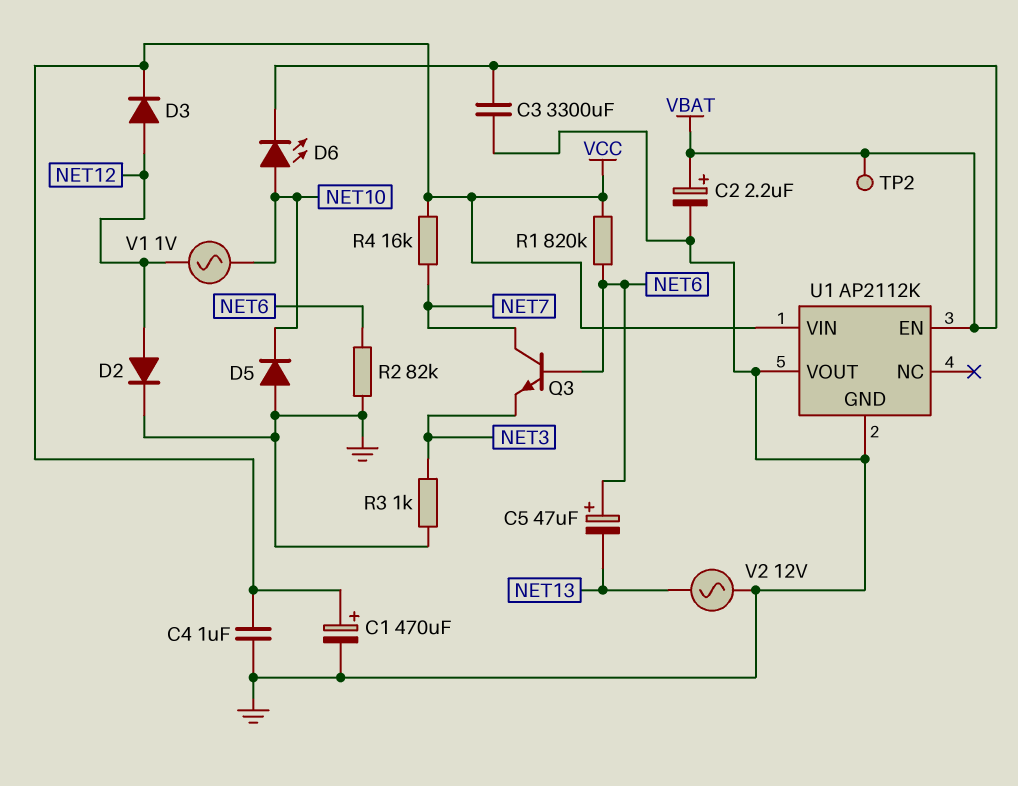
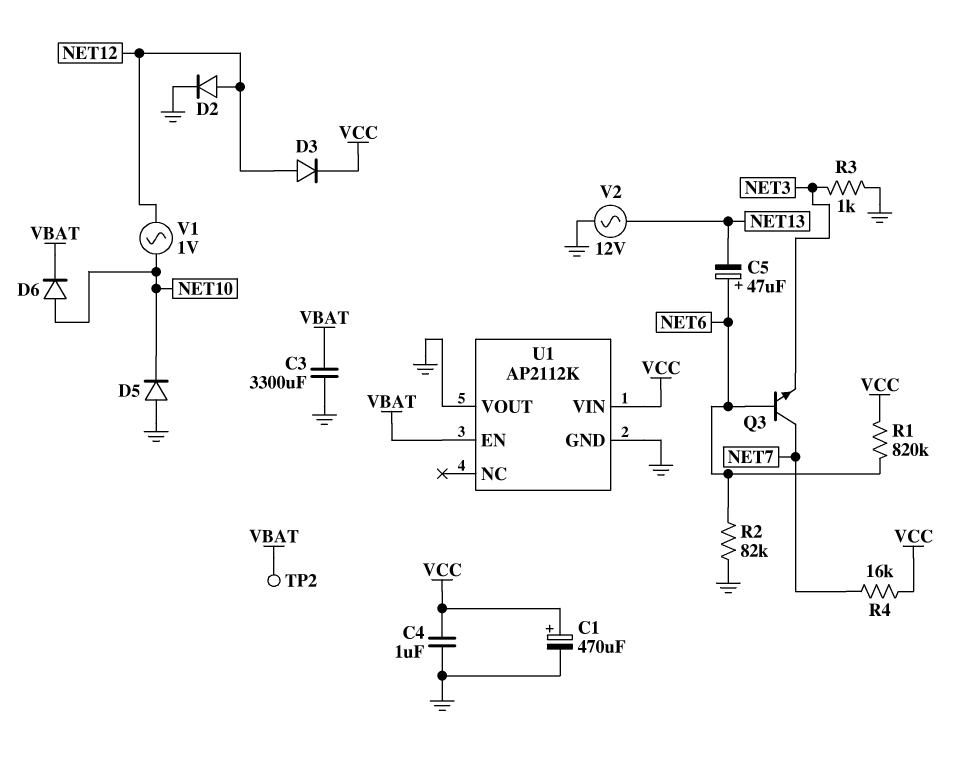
C2: 2.2uF (plus VBAT, minus GND) -> none
D6: LED (A NET10, K VBAT) -> diode (A NET10, K VBAT)

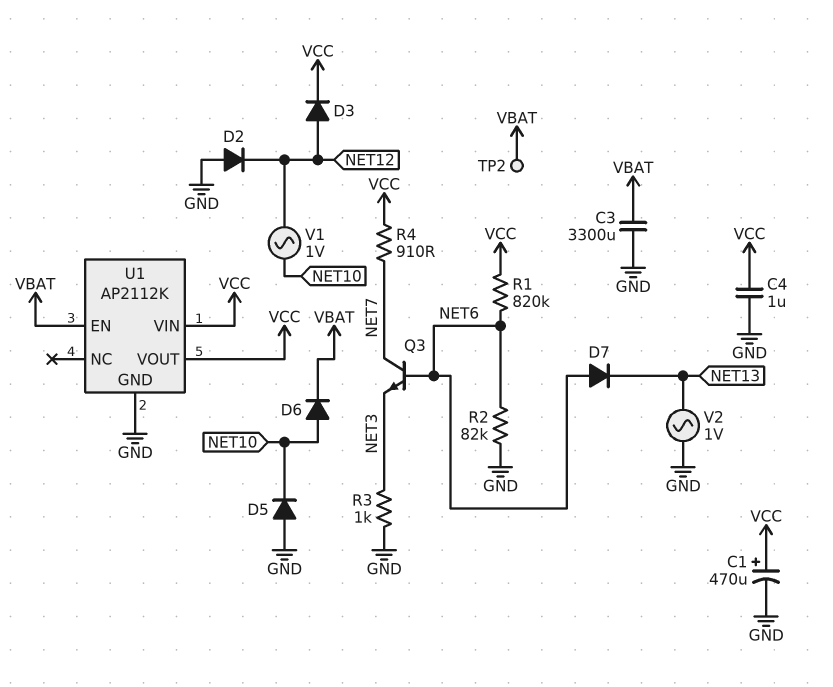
C5: 47uF (plus NET6, minus NET13) -> none
D2: diode (A NET12, K GND) -> diode (A GND, K NET12)
D7: none -> diode (A NET6, K NET13)
R4: 16k (NET7, VCC) -> 910 (NET7, VCC)
U1 pin VOUT: GND -> VCC
V2: AC 12V (GND, NET13) -> AC 1V (GND, NET13)

